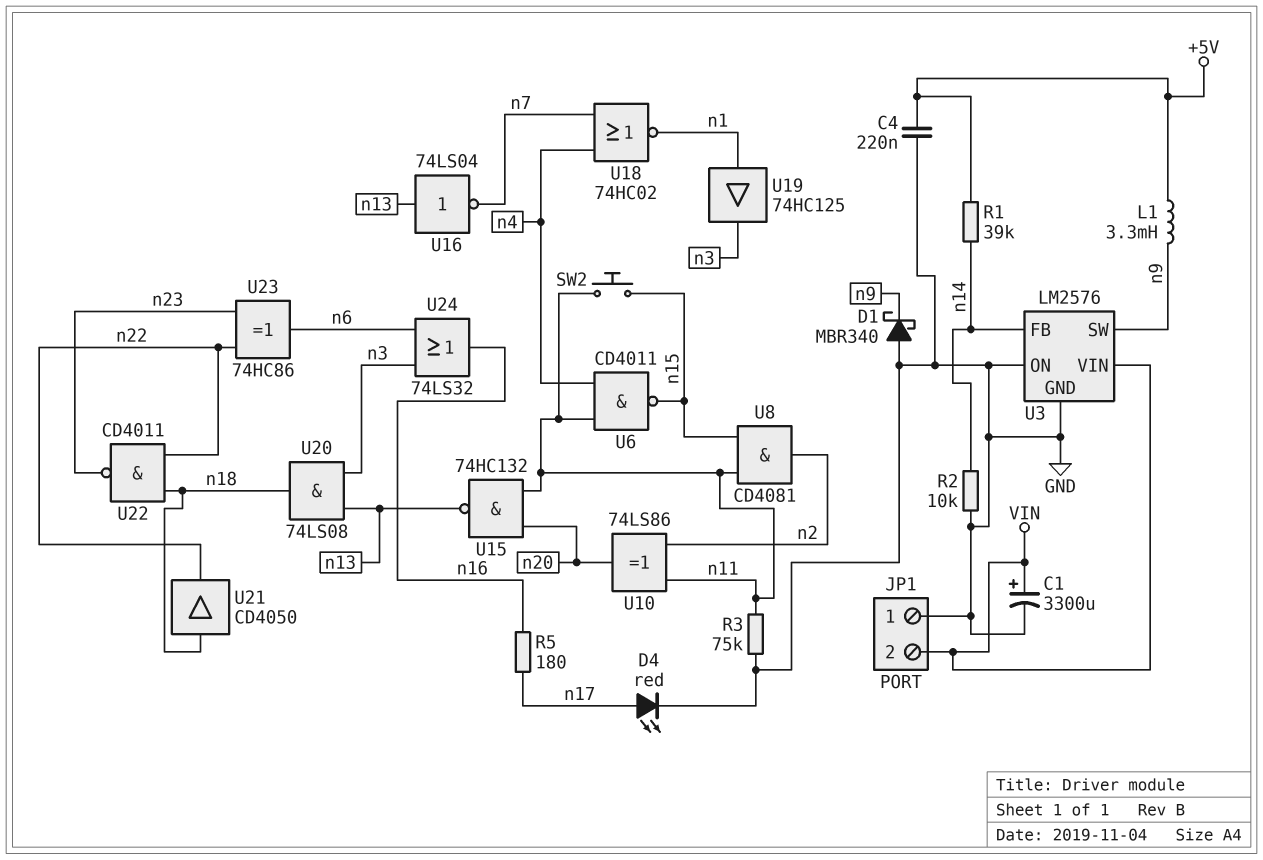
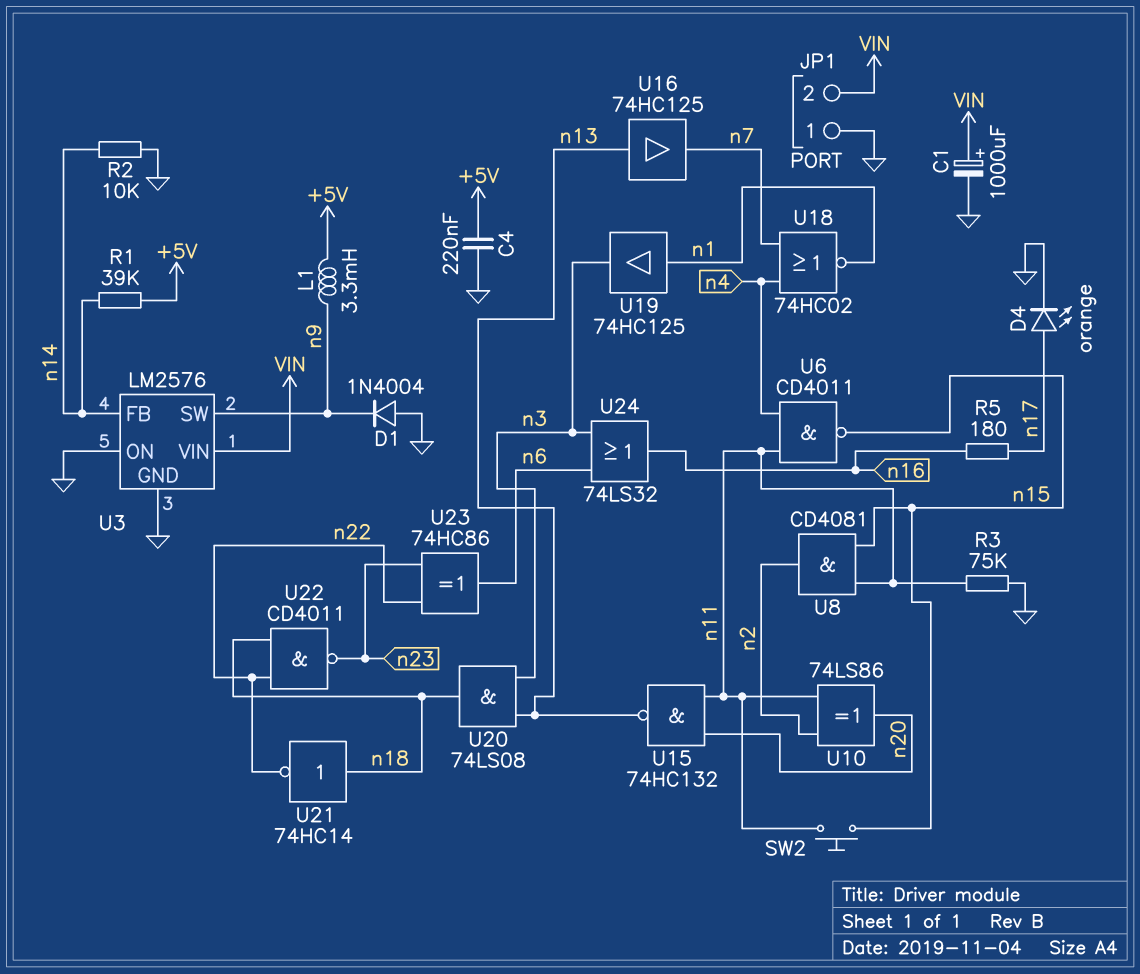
C1: 3300uF (plus VIN, minus GND) -> 1000uF (plus VIN, minus GND)
D1: schottky MBR340 (A GND, K n9) -> diode 1N4004 (A GND, K n9)
D4: LED red (A n17, K GND) -> LED orange (A n17, K GND)
U16: NOT 74LS04 (in n13, out n7) -> buffer 74HC125 (in n13, out n7)
U21: buffer CD4050 (in n18, out n22) -> NOT 74HC14 (in n18, out n22)

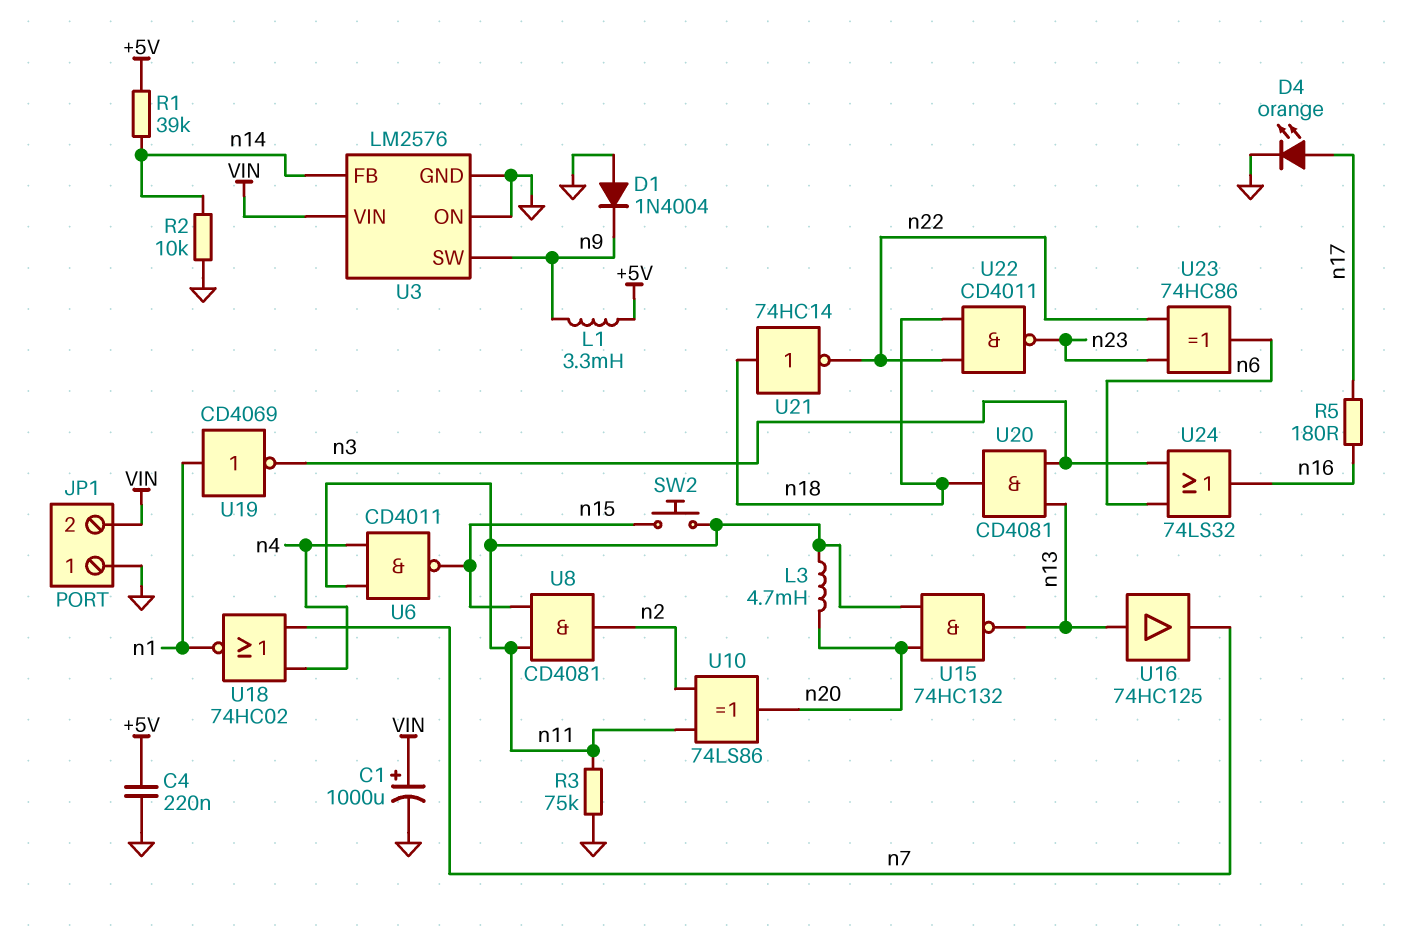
L3: none -> 4.7mH (n11, n20)
U19: buffer 74HC125 (in n1, out n3) -> NOT CD4069 (in n1, out n3)
U20: AND 74LS08 (in n3, in n13, out n18) -> AND CD4081 (in n3, in n13, out n18)

